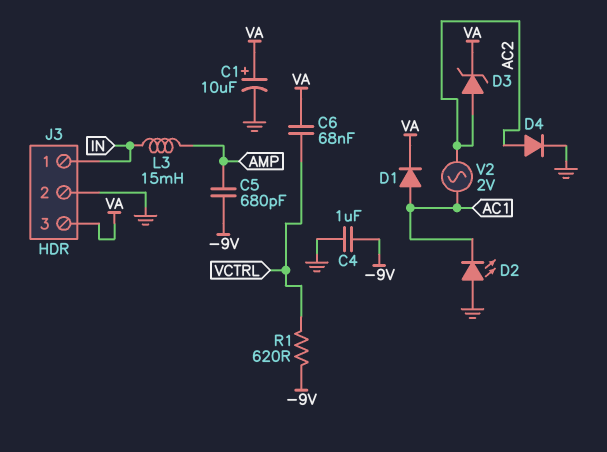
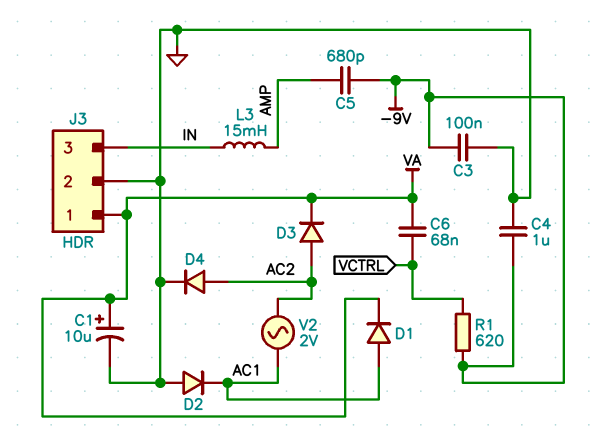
C3: none -> 100nF (-9V, GND)
D2: LED (A GND, K AC1) -> diode (A GND, K AC1)
D3: zener (A AC2, K VA) -> diode (A AC2, K VA)
J3 pin 1: IN -> VA
J3 pin 3: VA -> IN

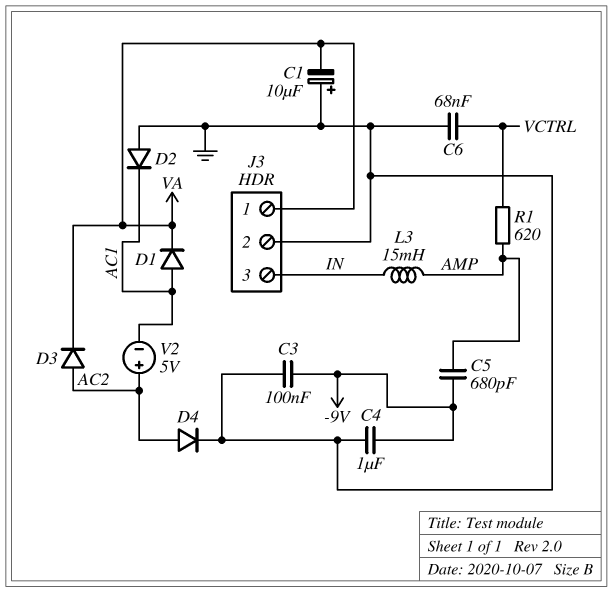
C1: 10uF (plus VA, minus GND) -> 10uF (plus GND, minus VA)
C6: 68nF (VA, VCTRL) -> 68nF (GND, VCTRL)
R1: 620 (-9V, VCTRL) -> 620 (AMP, VCTRL)
V2: AC 2V (AC1, AC2) -> 5V (plus AC2, minus AC1)

